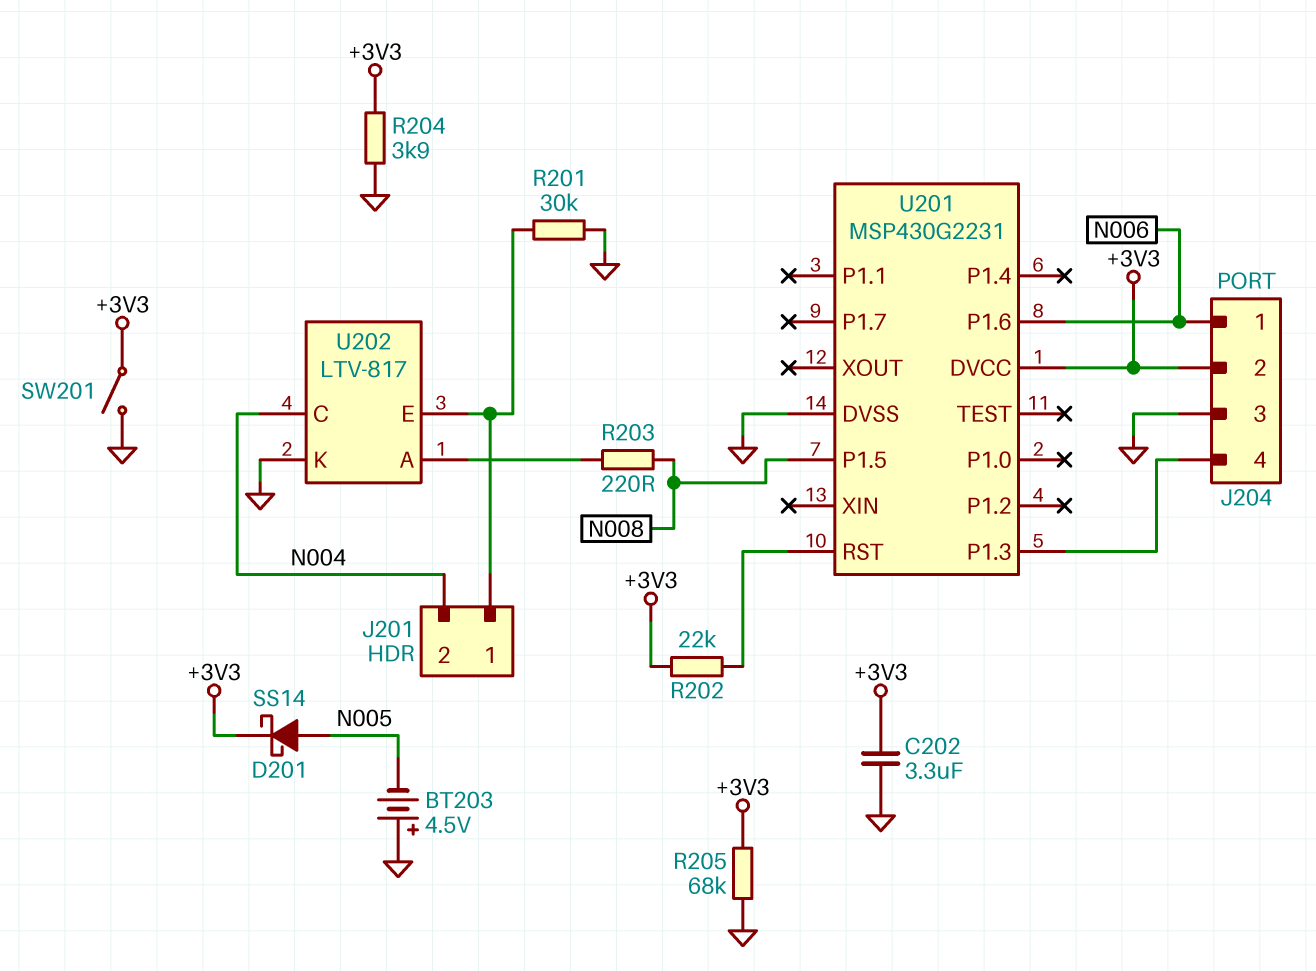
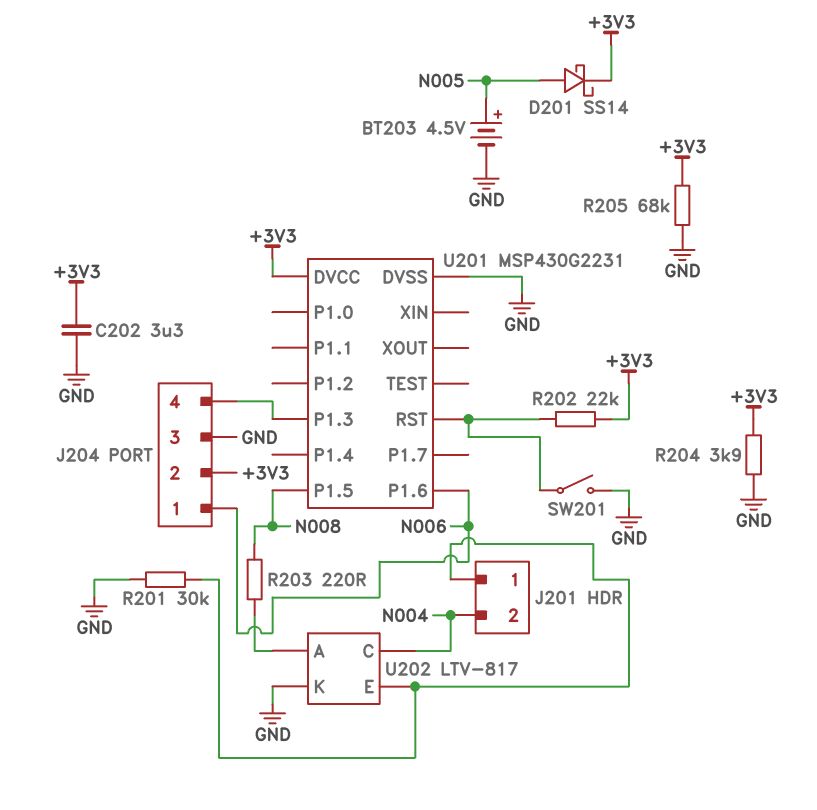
BT203: 4.5V (plus GND, minus N005) -> 4.5V (plus N005, minus GND)
SW201: switch (+3V3, GND) -> switch (GND, U201/RST)

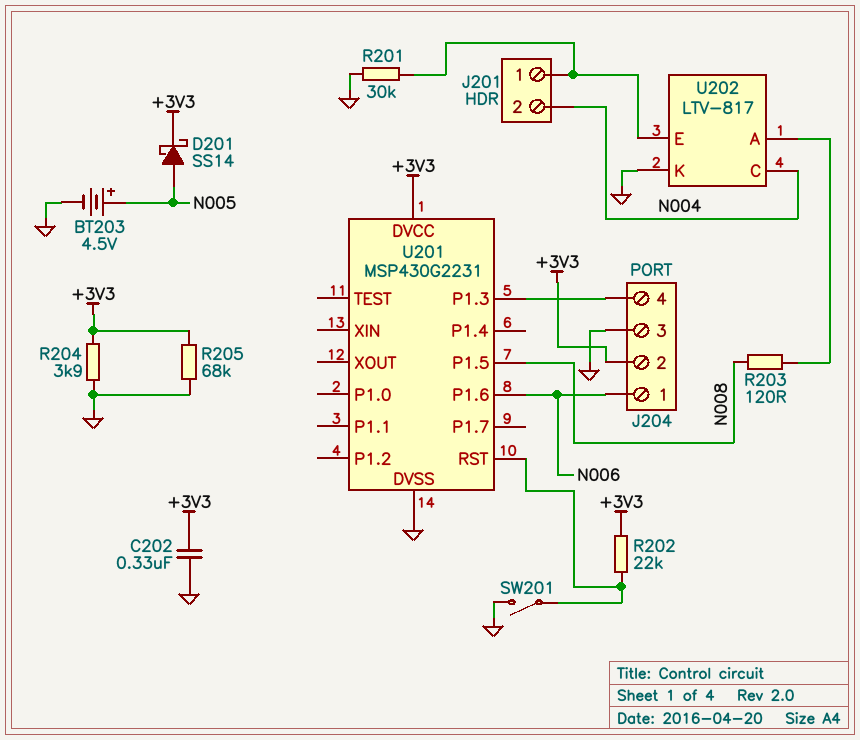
C202: 3.3uF (+3V3, GND) -> 330nF (+3V3, GND)
R203: 220 (N008, U202/A) -> 120 (N008, U202/A)

